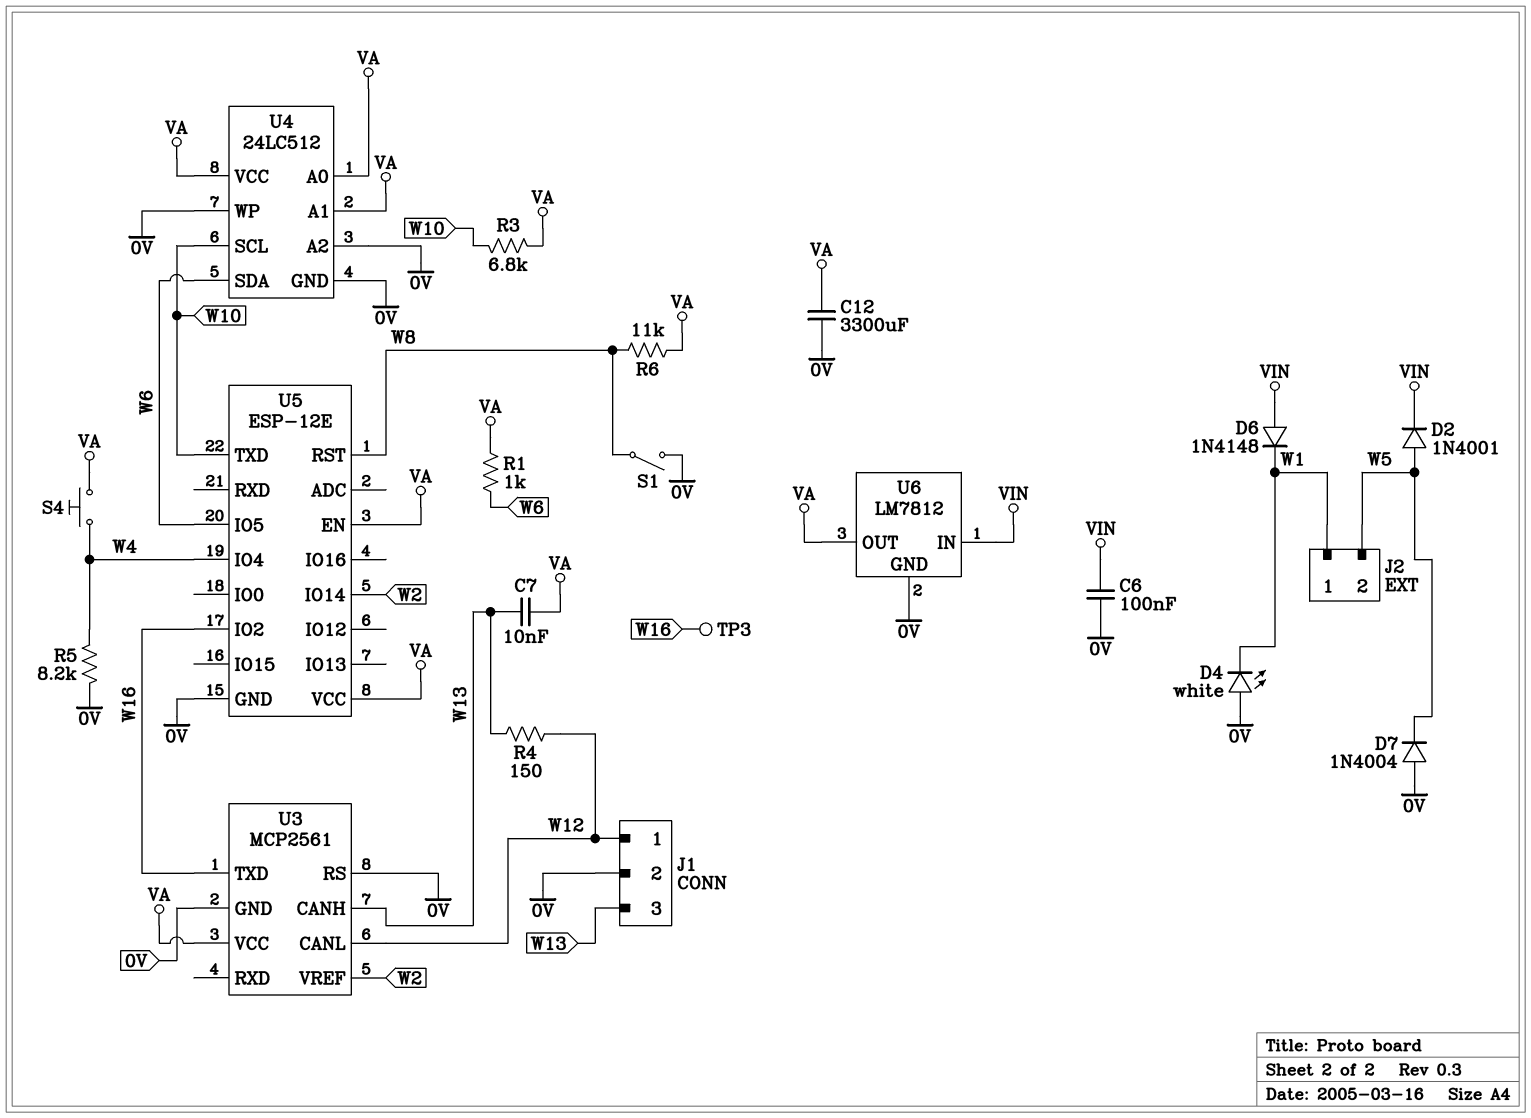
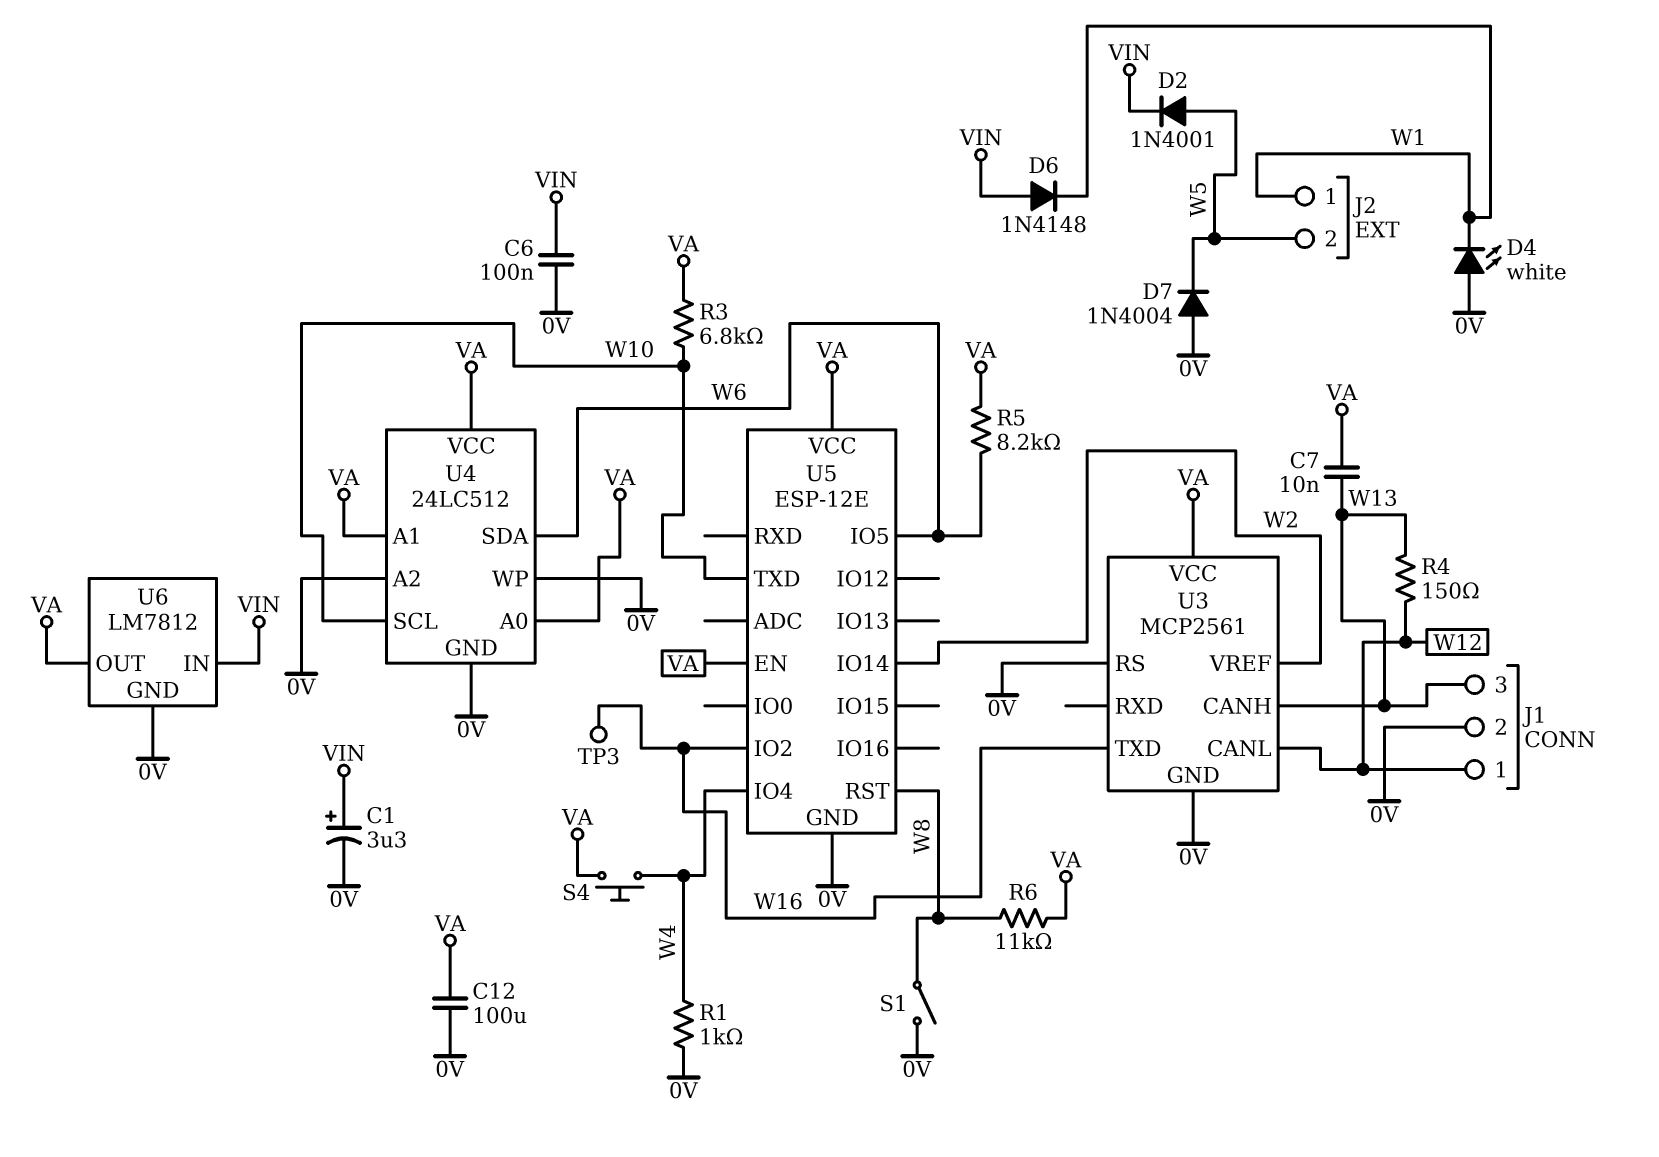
C1: none -> 3.3uF (plus VIN, minus 0V)
C12: 3300uF (0V, VA) -> 100uF (0V, VA)
R1: 1k (VA, W6) -> 1k (0V, W4)
R5: 8.2k (0V, W4) -> 8.2k (VA, W6)

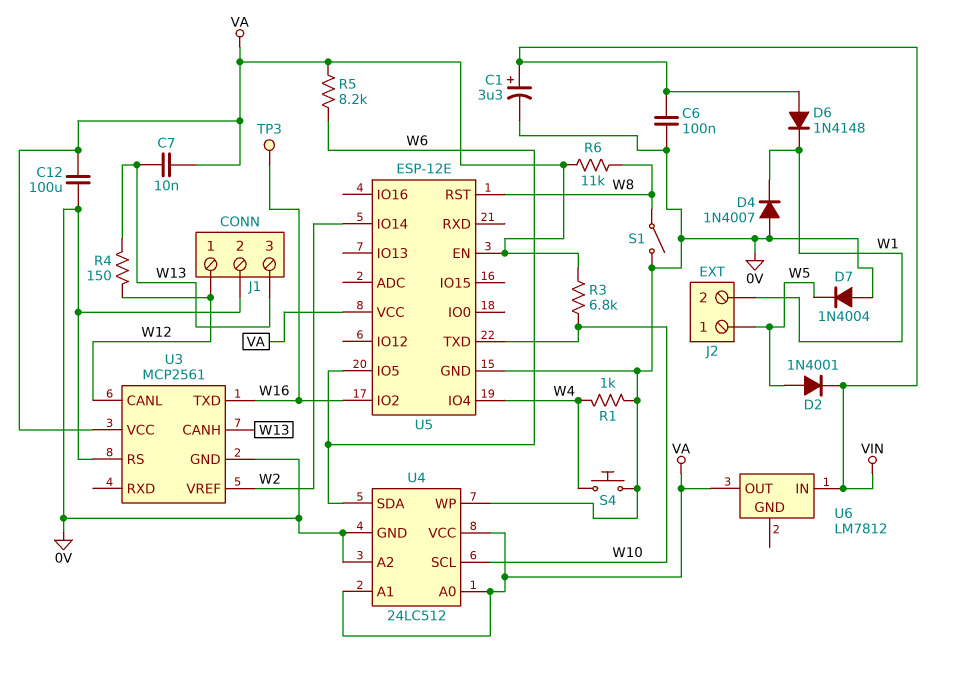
D4: LED white (A 0V, K W1) -> diode 1N4007 (A 0V, K W1)
J2 pin 1: W1 -> W5
J2 pin 2: W5 -> W1
S4: button (VA, W4) -> button (0V, W4)
U6 pin GND: 0V -> none

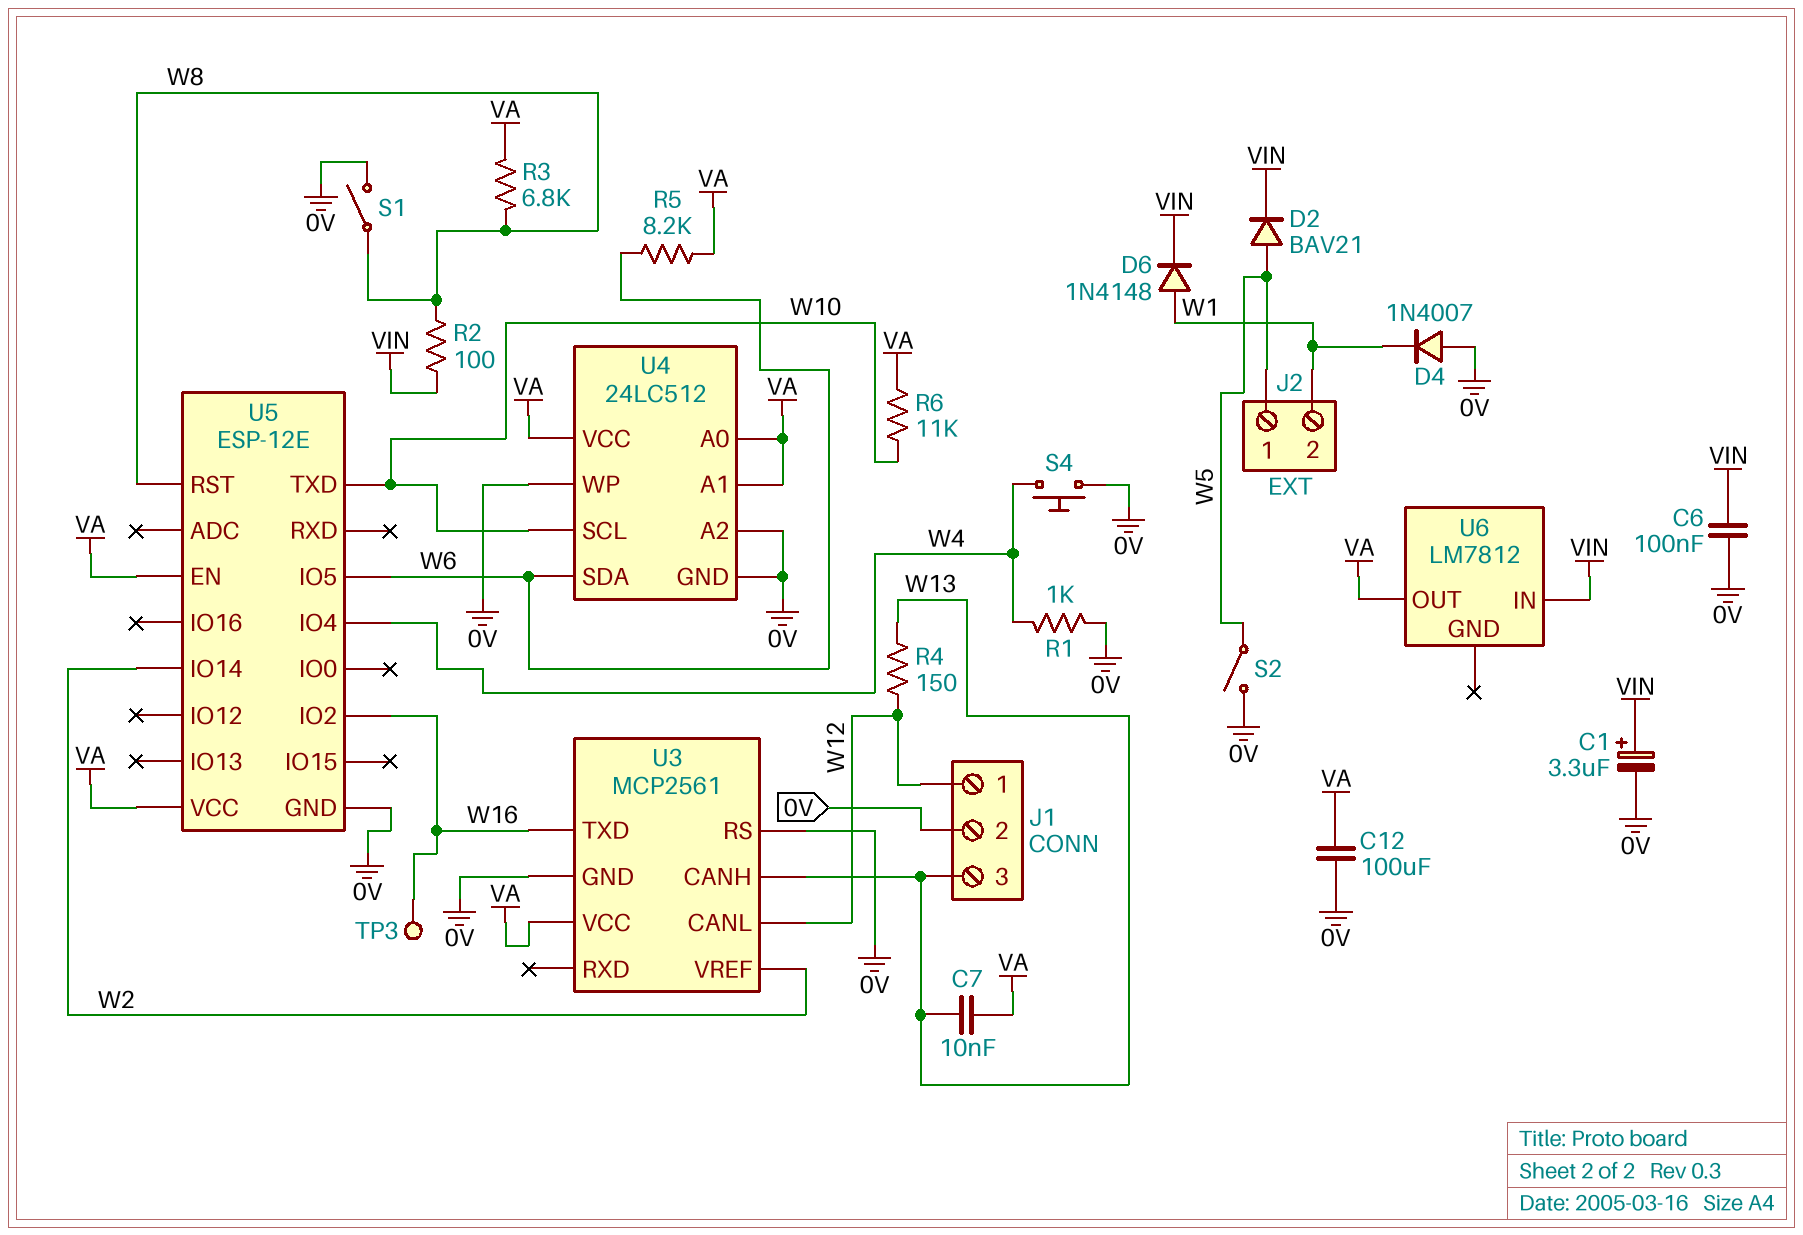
D2: diode 1N4001 (A W5, K VIN) -> diode BAV21 (A W5, K VIN)
D6: diode 1N4148 (A VIN, K W1) -> diode 1N4148 (A W1, K VIN)
D7: diode 1N4004 (A 0V, K W5) -> none
R2: none -> 100 (VIN, W8)
R3: 6.8k (VA, W10) -> 6.8k (VA, W8)
R6: 11k (VA, W8) -> 11k (VA, W10)
S2: none -> switch (0V, W5)

